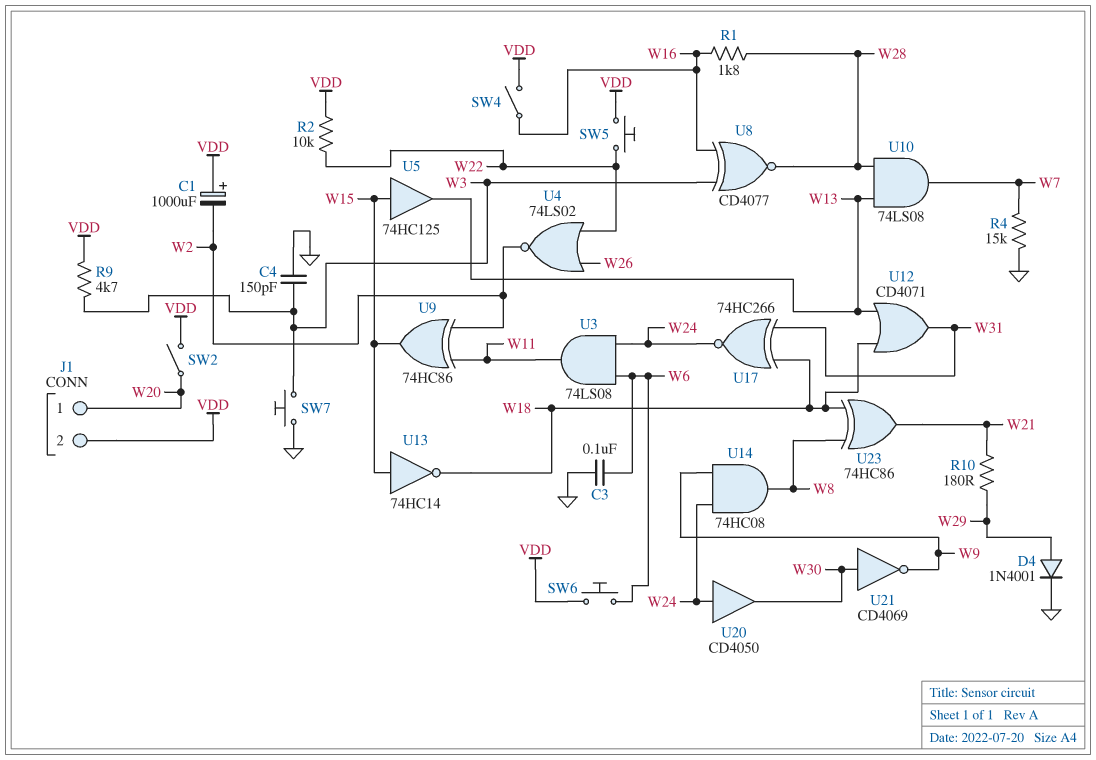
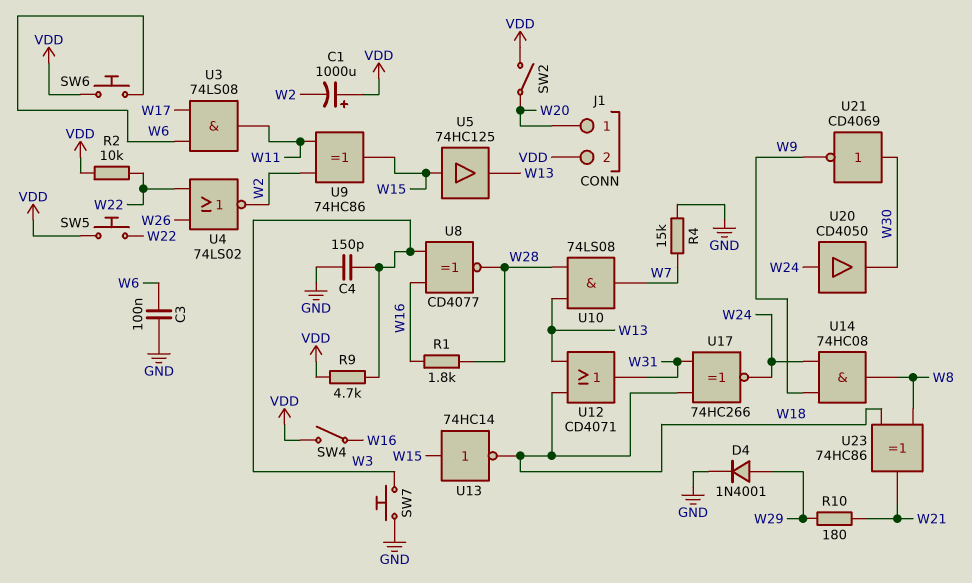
U3: AND 74LS08 (in W6, in W24, out W11) -> AND 74LS08 (in W6, in W17, out W11)

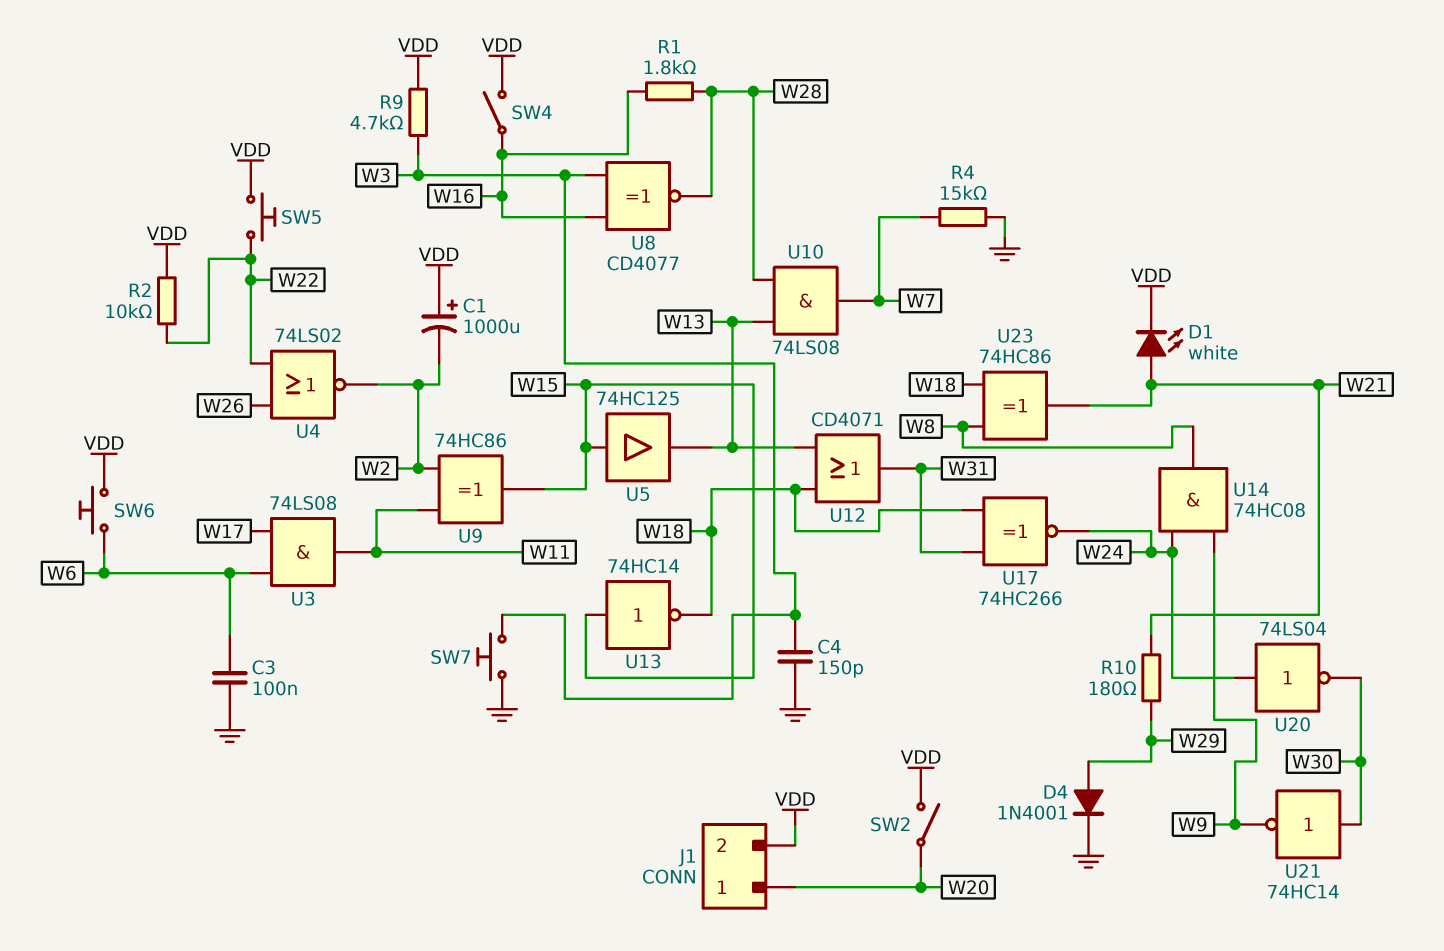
D1: none -> LED white (A W21, K VDD)
U20: buffer CD4050 (in W24, out W30) -> NOT 74LS04 (in W24, out W30)
U21: NOT CD4069 (in W30, out W9) -> NOT 74HC14 (in W30, out W9)

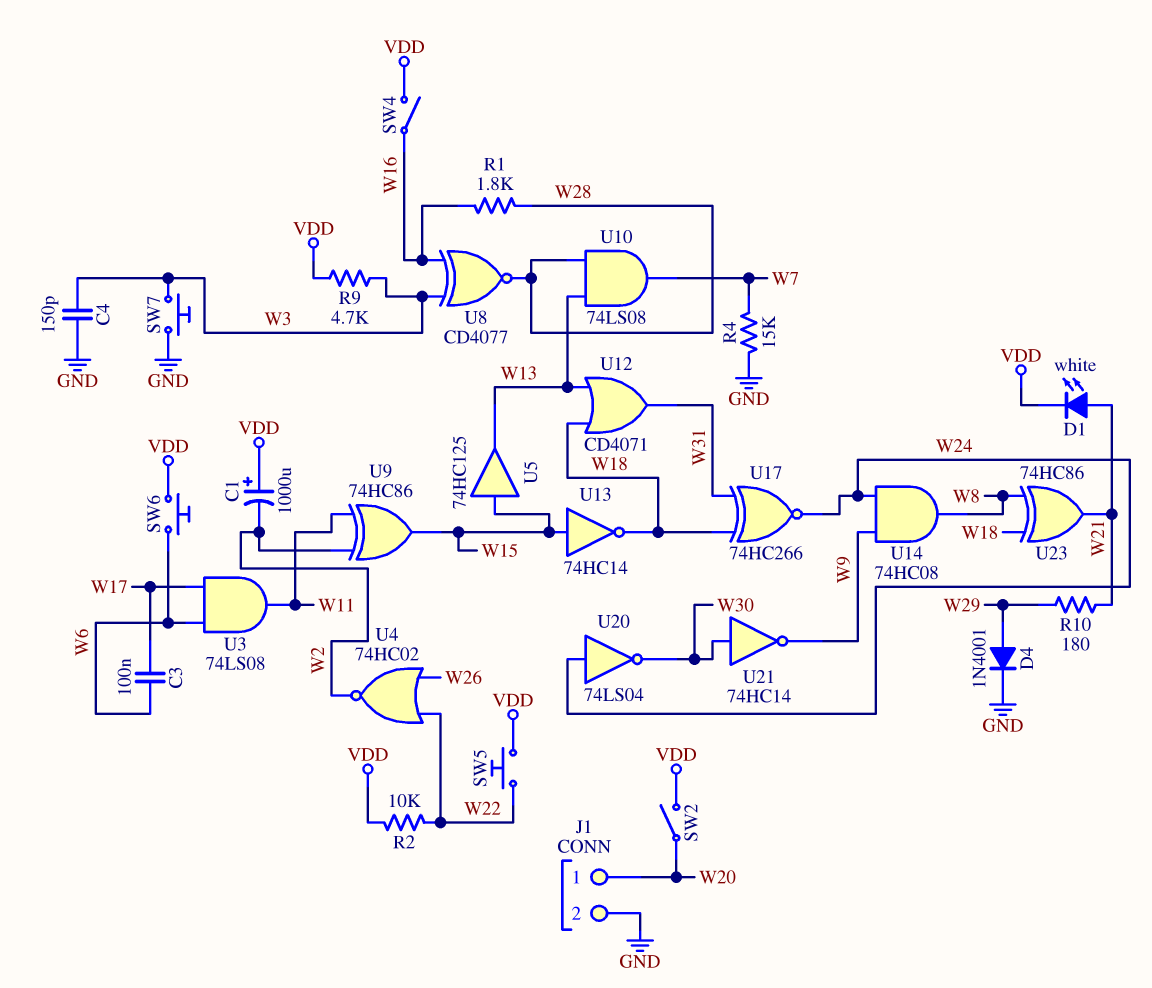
C3: 100nF (GND, W6) -> 100nF (W6, W17)
J1 pin 2: VDD -> GND
U4: NOR 74LS02 (in W22, in W26, out W2) -> NOR 74HC02 (in W22, in W26, out W2)

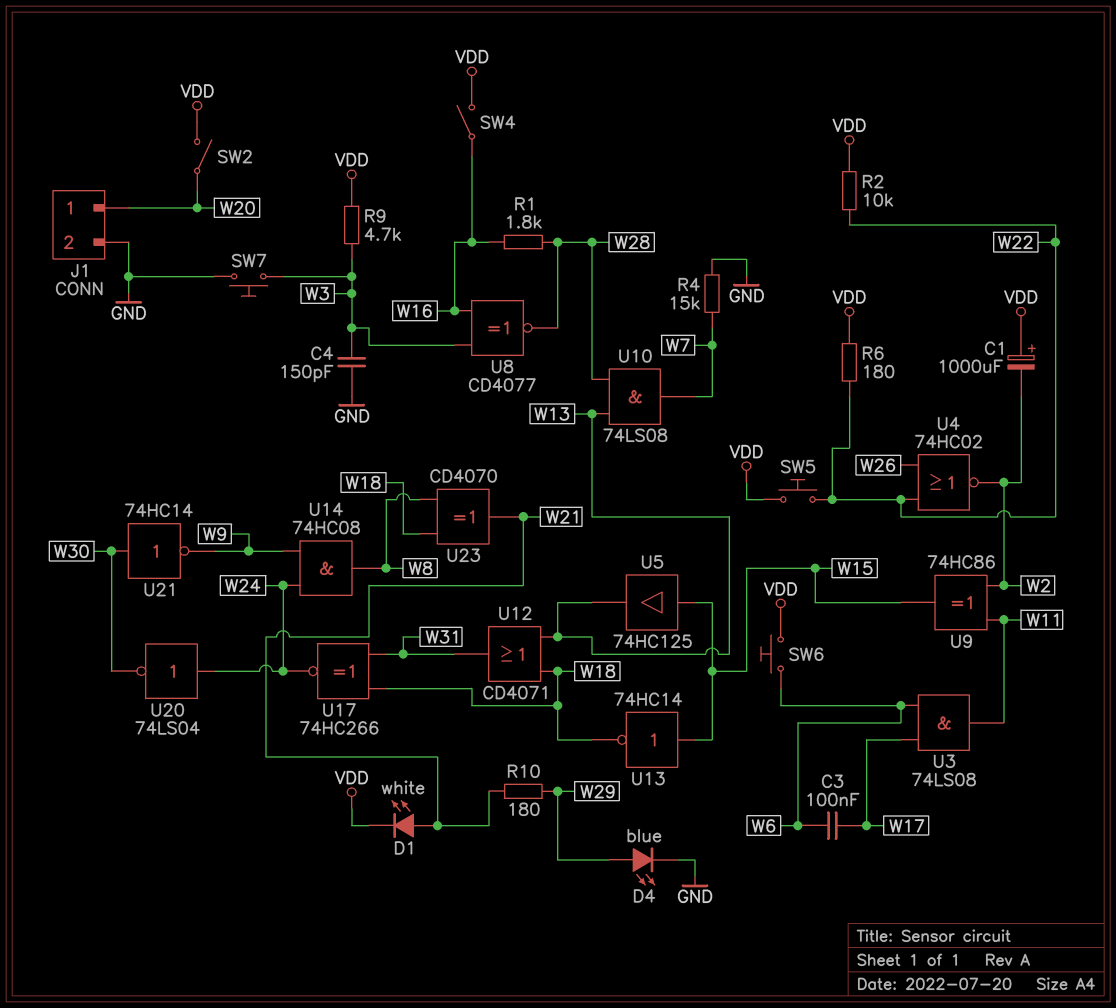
D4: diode 1N4001 (A W29, K GND) -> LED blue (A W29, K GND)
R6: none -> 180 (VDD, W22)
U23: XOR 74HC86 (in W8, in W18, out W21) -> XOR CD4070 (in W8, in W18, out W21)

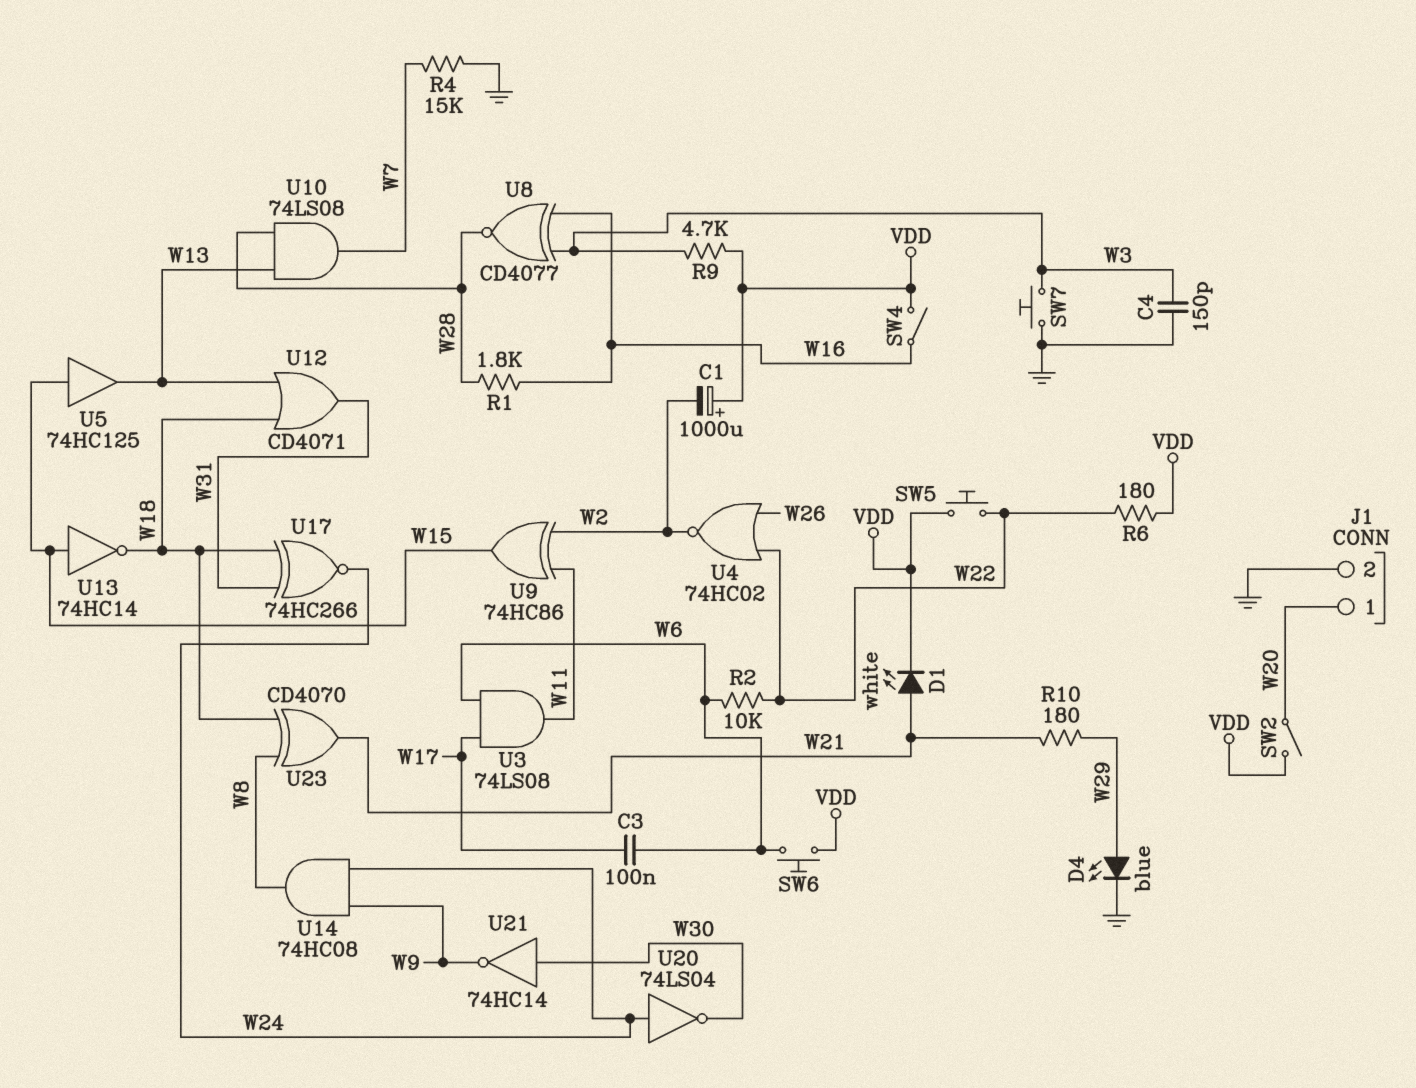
R2: 10k (VDD, W22) -> 10k (W6, W22)

